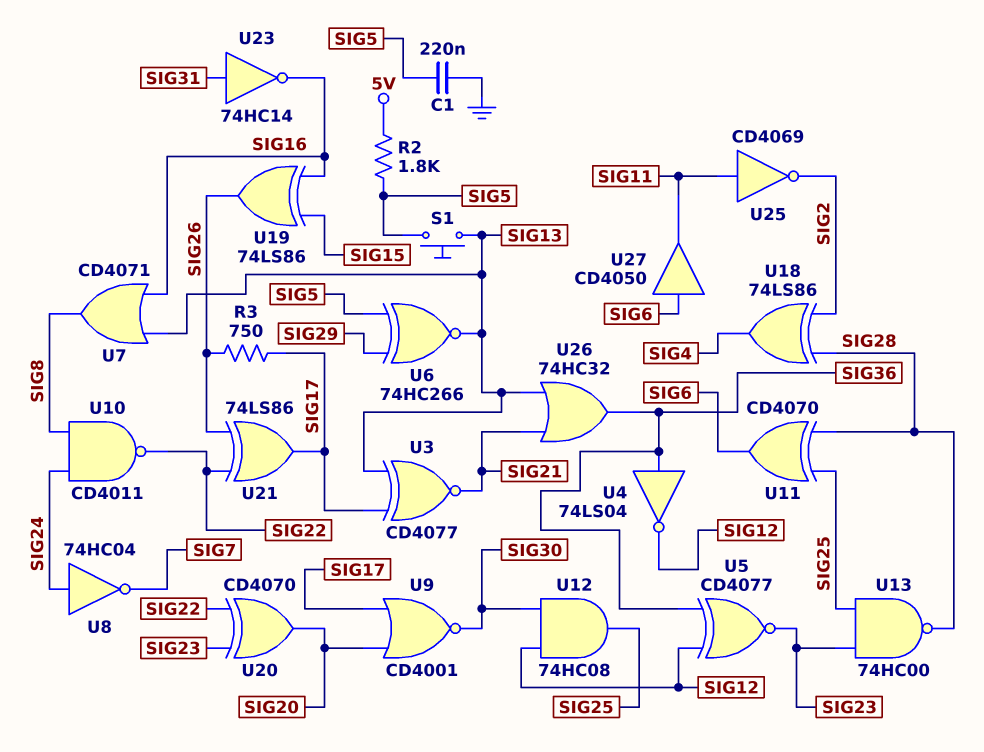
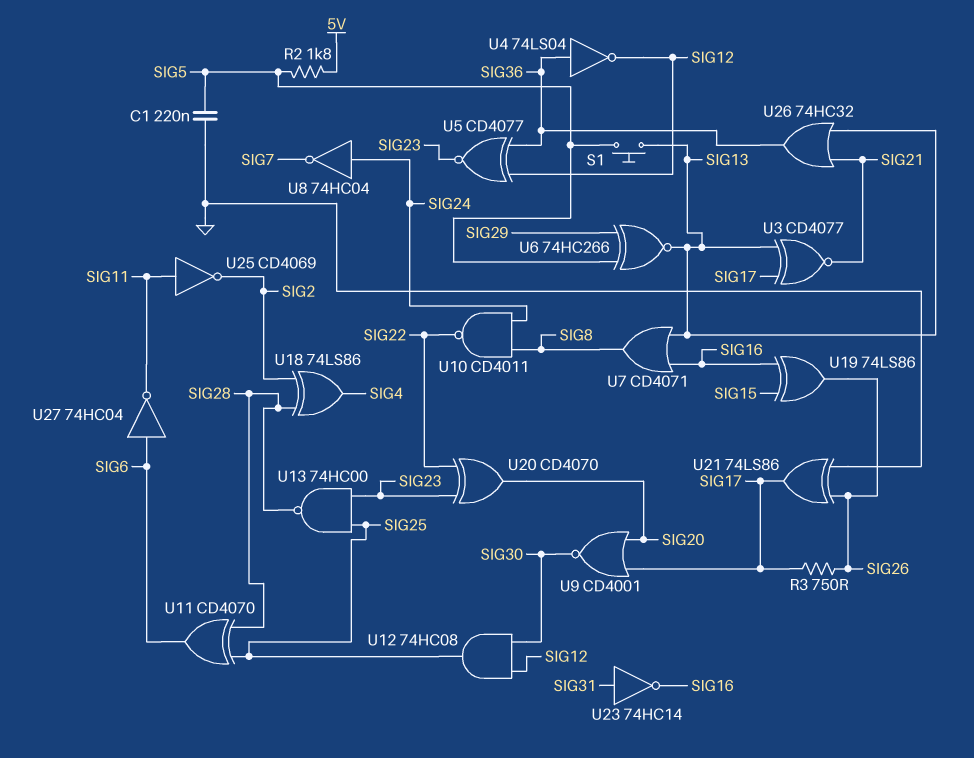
U21: XOR 74LS86 (in SIG22, in SIG26, out SIG17) -> XOR 74LS86 (in GND, in SIG26, out SIG17)
U27: buffer CD4050 (in SIG6, out SIG11) -> NOT 74HC04 (in SIG6, out SIG11)

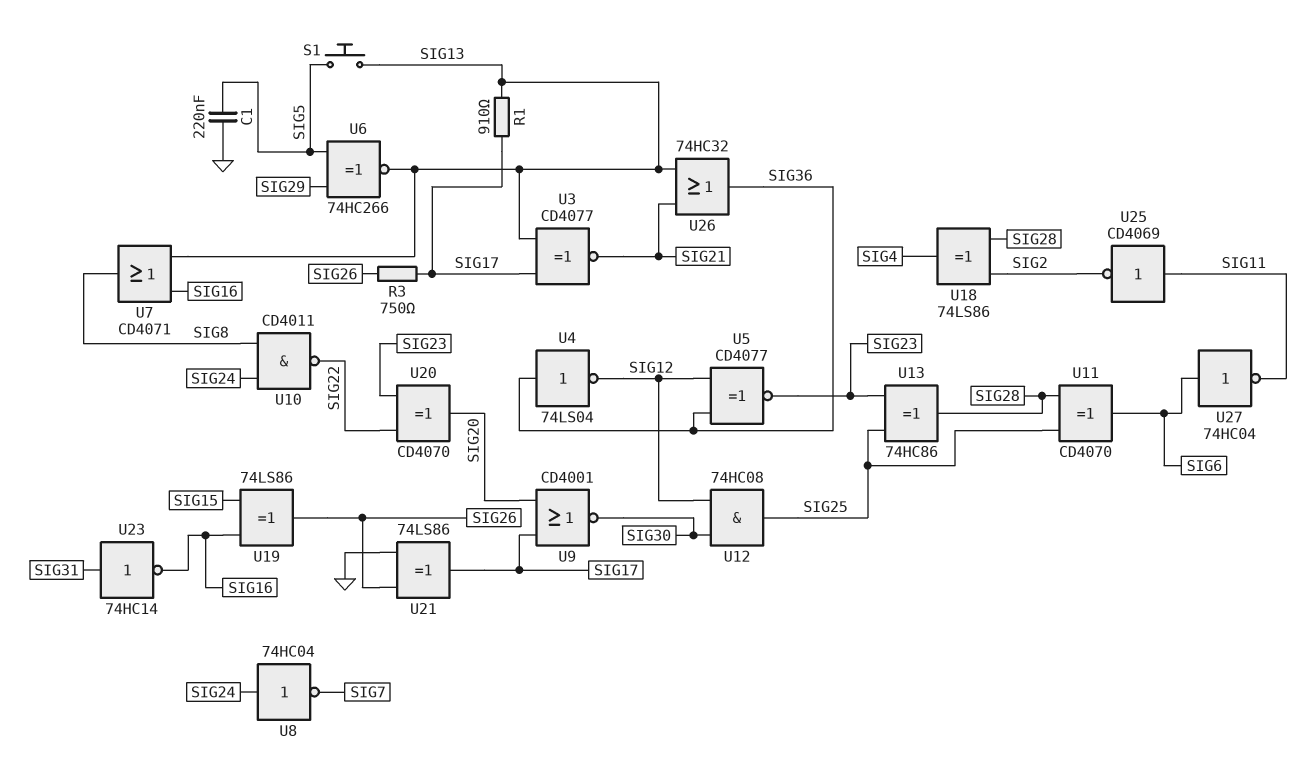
R1: none -> 910 (SIG13, SIG17)
R2: 1.8k (5V, SIG5) -> none
U13: NAND 74HC00 (in SIG23, in SIG25, out SIG28) -> XOR 74HC86 (in SIG23, in SIG25, out SIG28)

